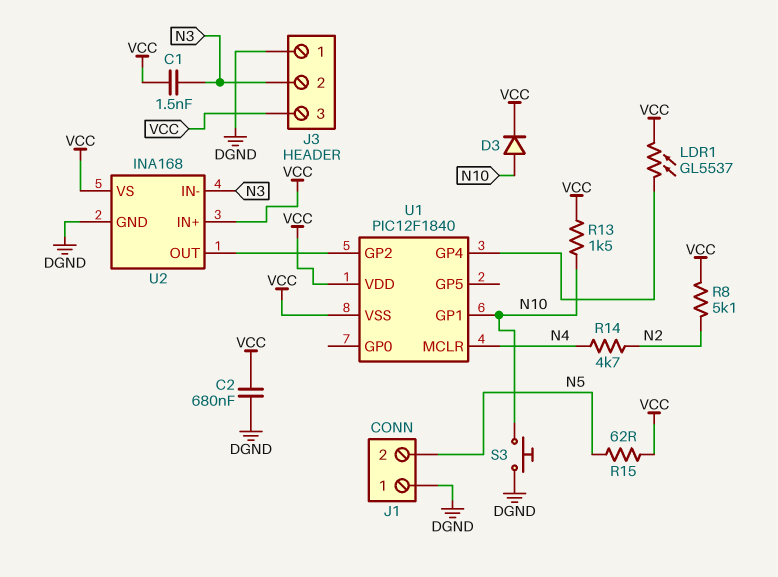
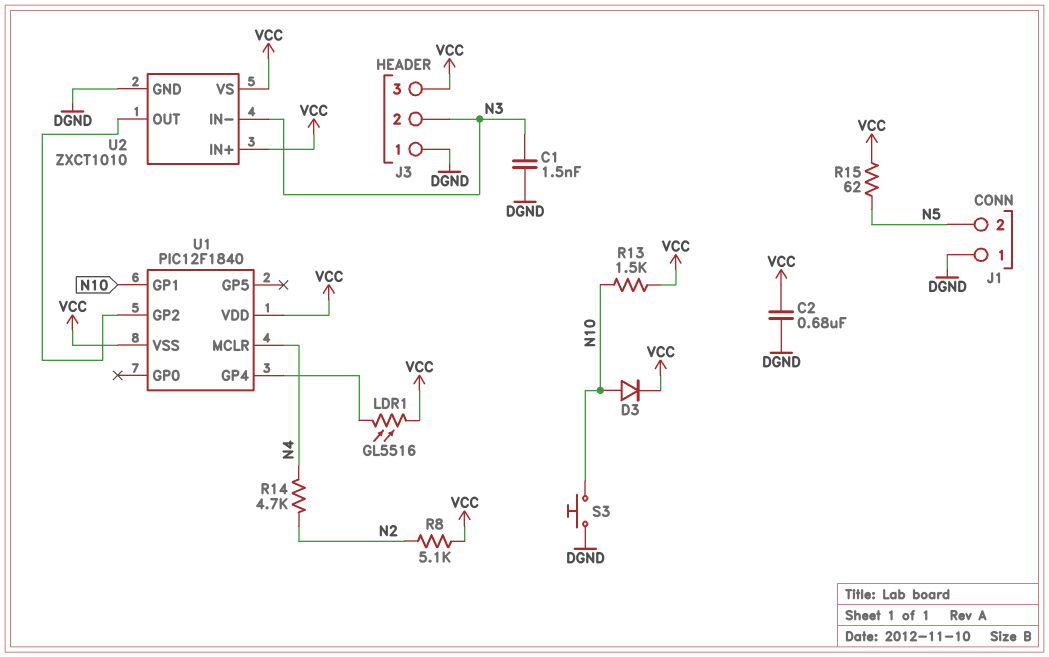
C1: 1.5nF (N3, VCC) -> 1.5nF (DGND, N3)
LDR1: GL5537 (U1/GP4, VCC) -> GL5516 (U1/GP4, VCC)
U2: INA168 -> ZXCT1010

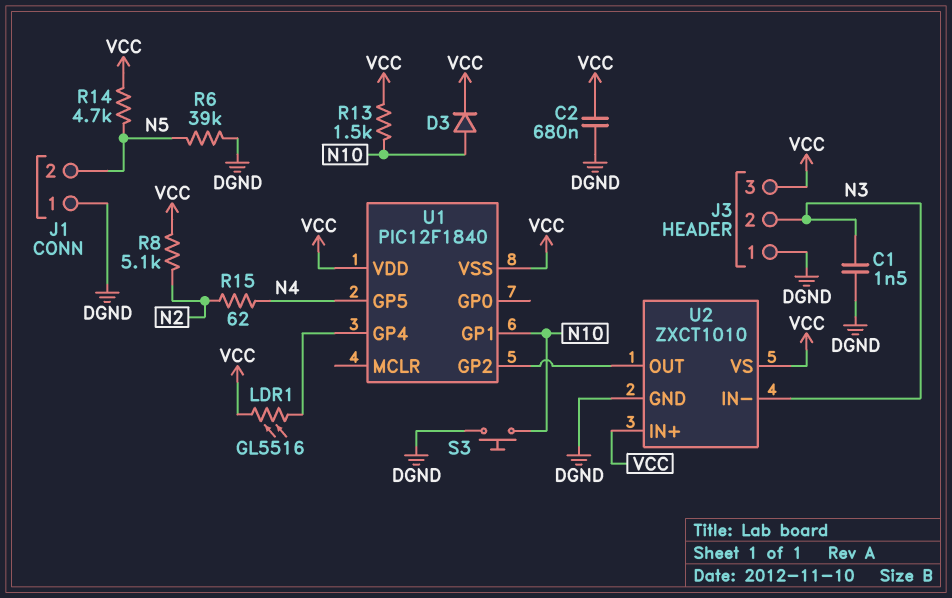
R6: none -> 39k (DGND, N5)
R14: 4.7k (N2, N4) -> 4.7k (N5, VCC)
R15: 62 (N5, VCC) -> 62 (N2, N4)
U1 pin GP5: none -> N4
U1 pin MCLR: N4 -> none

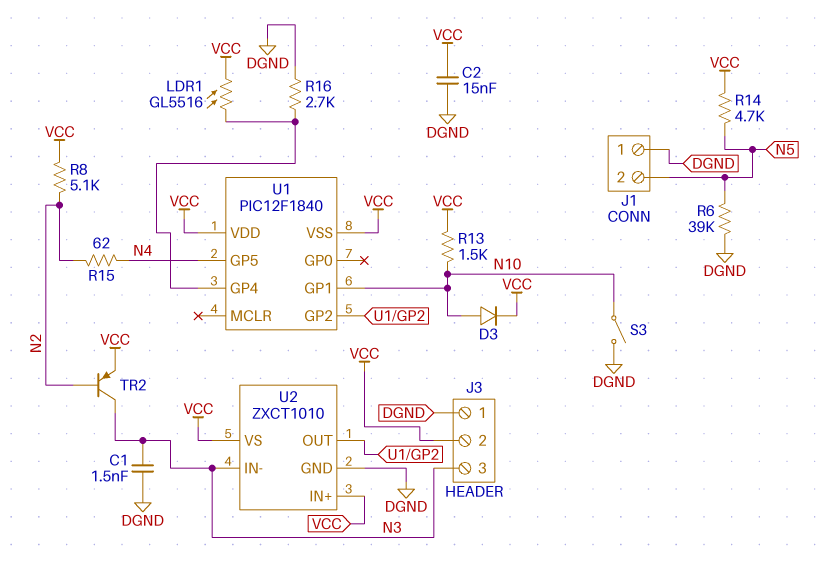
C2: 680nF (DGND, VCC) -> 15nF (DGND, VCC)
J3 pin 2: N3 -> VCC
J3 pin 3: VCC -> N3
R16: none -> 2.7k (DGND, U1/GP4)
S3: button (DGND, N10) -> switch (DGND, N10)
TR2: none -> PNP (B N2, C N3, E VCC)

